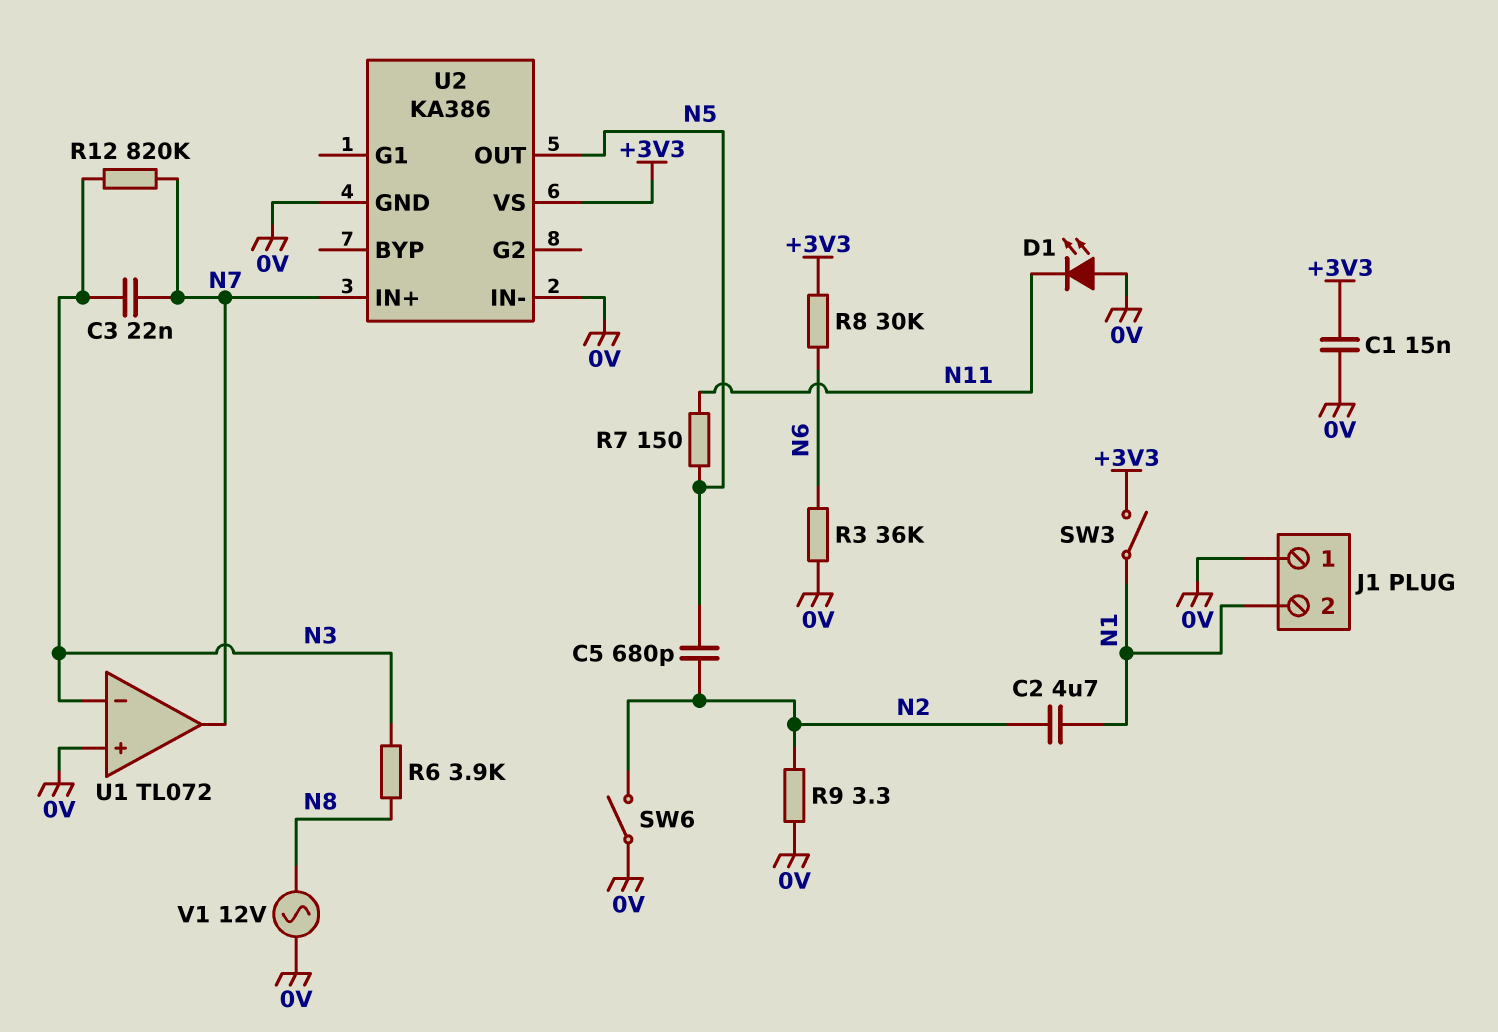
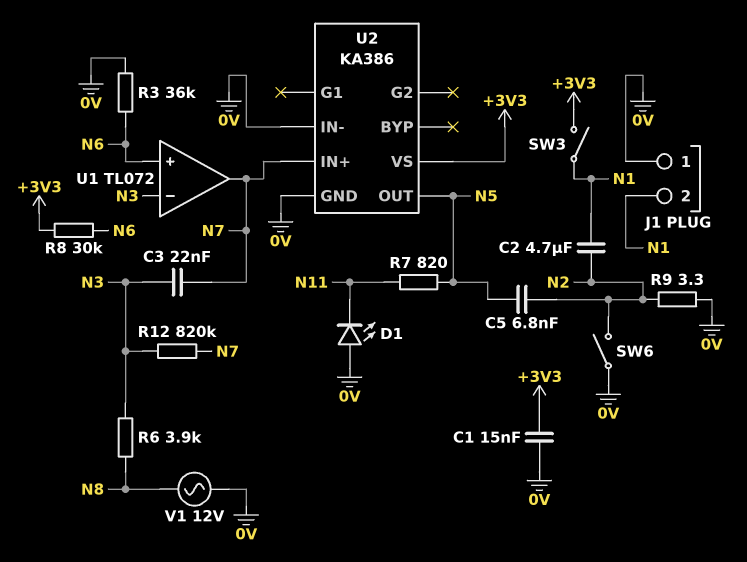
C5: 680pF (N2, N5) -> 6.8nF (N2, N5)
R7: 150 (N5, N11) -> 820 (N5, N11)
U1 pin in+: 0V -> N6

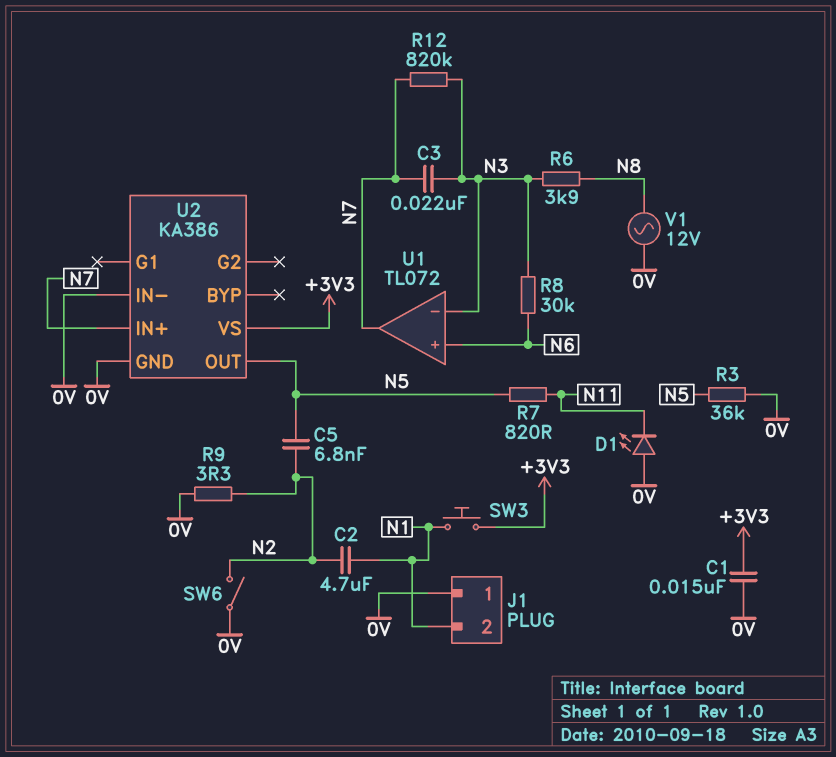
R3: 36k (0V, N6) -> 36k (0V, N5)
R8: 30k (+3V3, N6) -> 30k (N3, N6)
SW3: switch (+3V3, N1) -> button (+3V3, N1)

